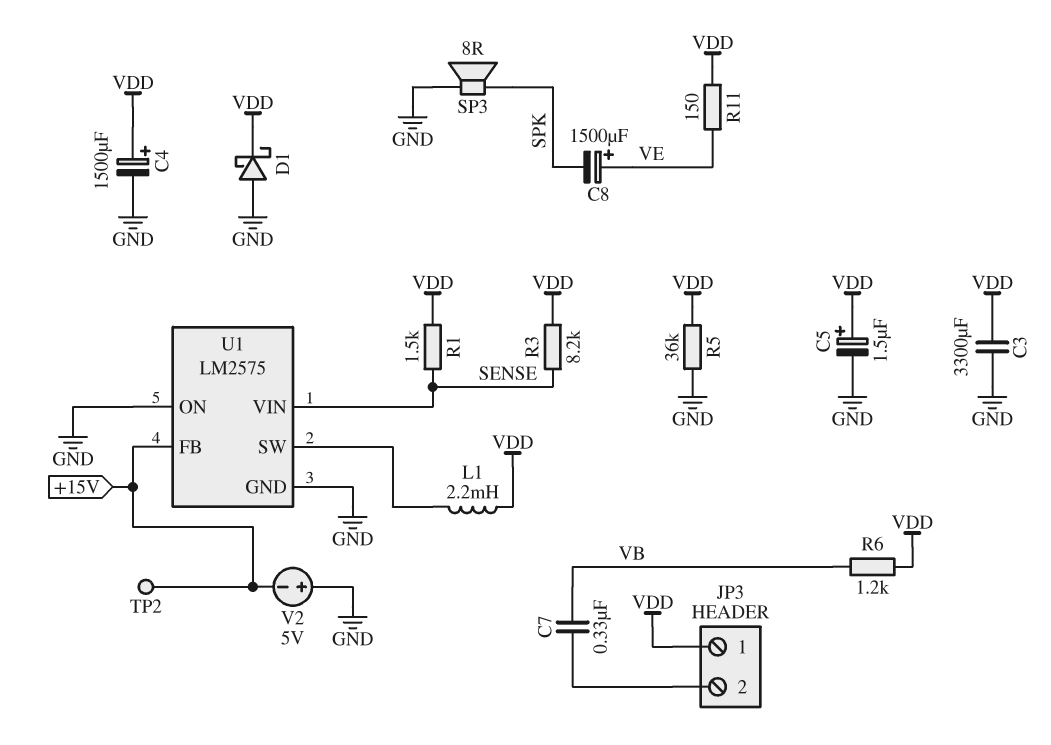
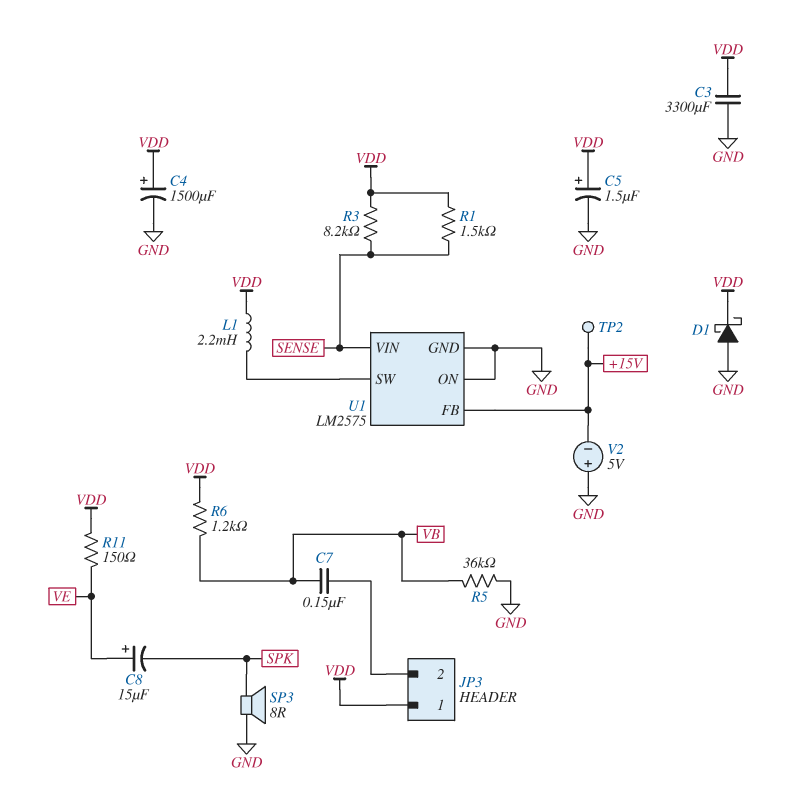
C7: 330nF (JP3/2, VB) -> 150nF (JP3/2, VB)
C8: 1500uF (plus VE, minus SPK) -> 15uF (plus VE, minus SPK)
R5: 36k (GND, VDD) -> 36k (GND, VB)

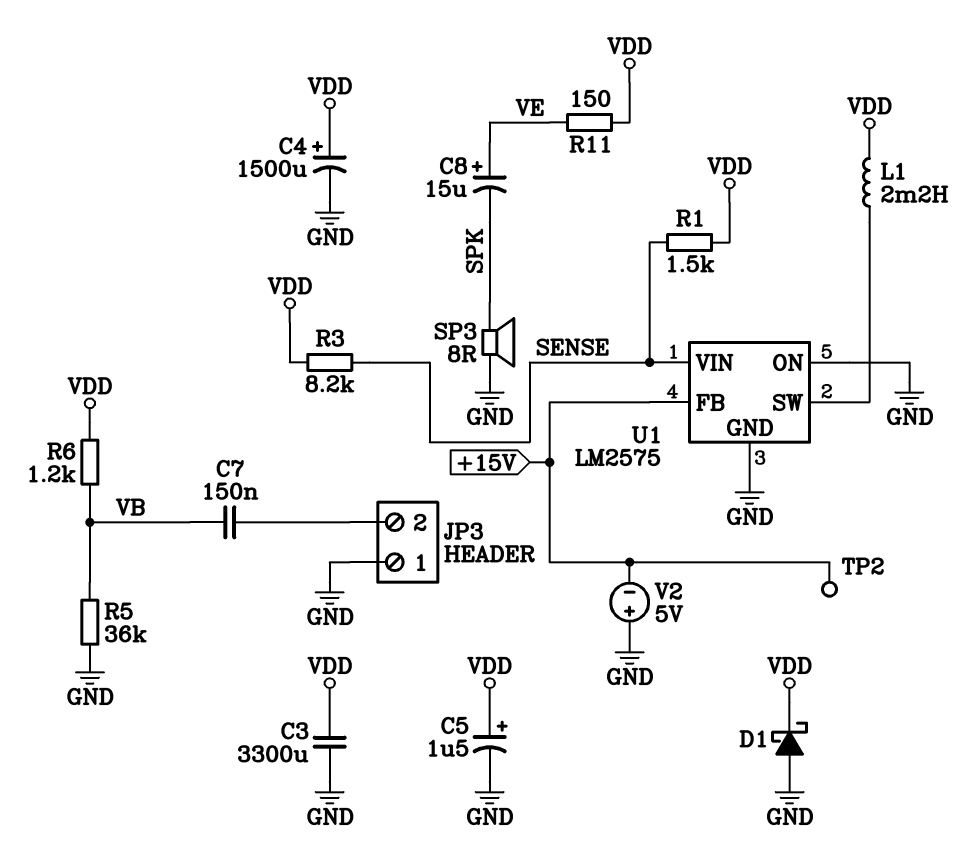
JP3 pin 1: VDD -> GND

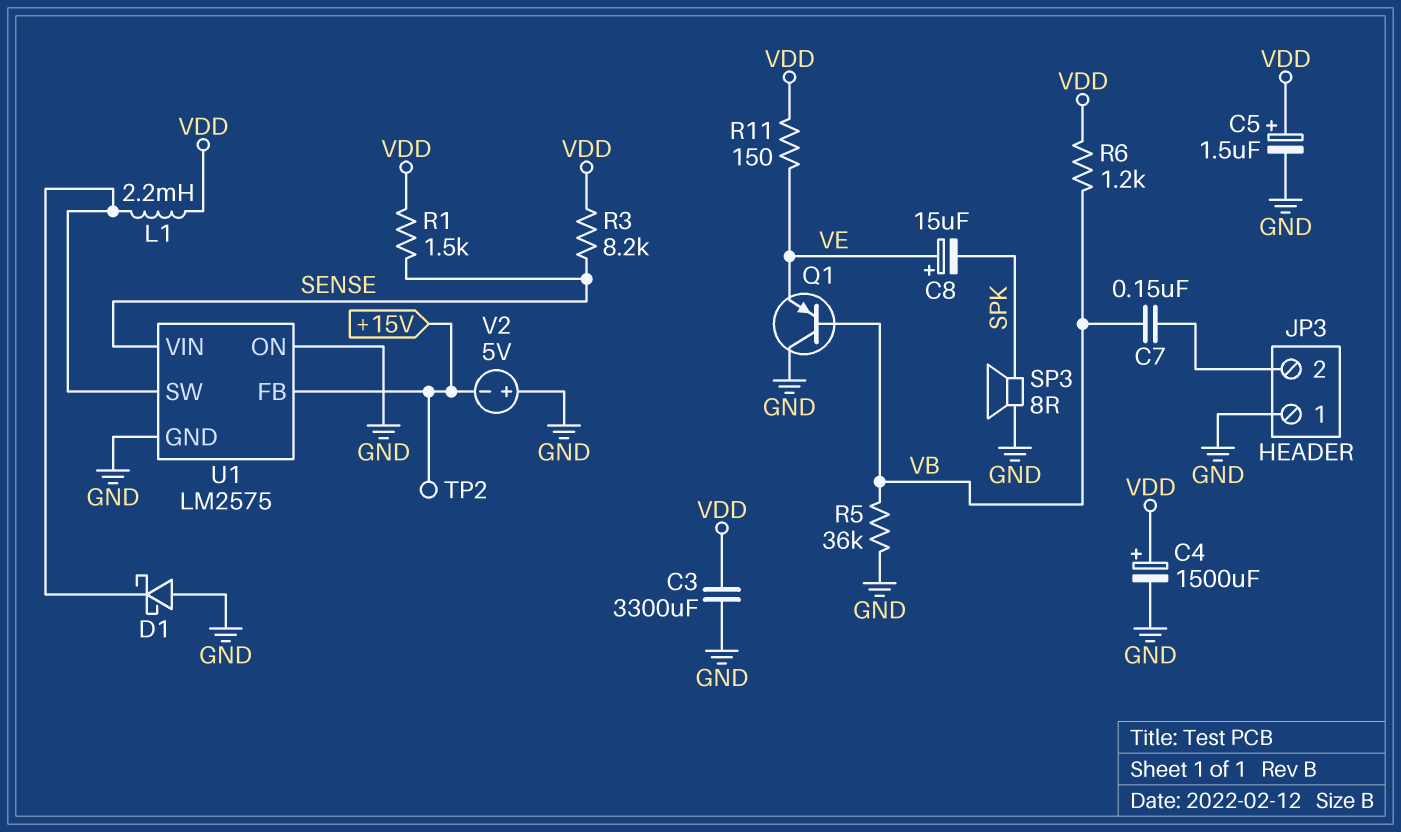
D1: schottky (A GND, K VDD) -> schottky (A GND, K U1/SW)
Q1: none -> PNP (B VB, C GND, E VE)

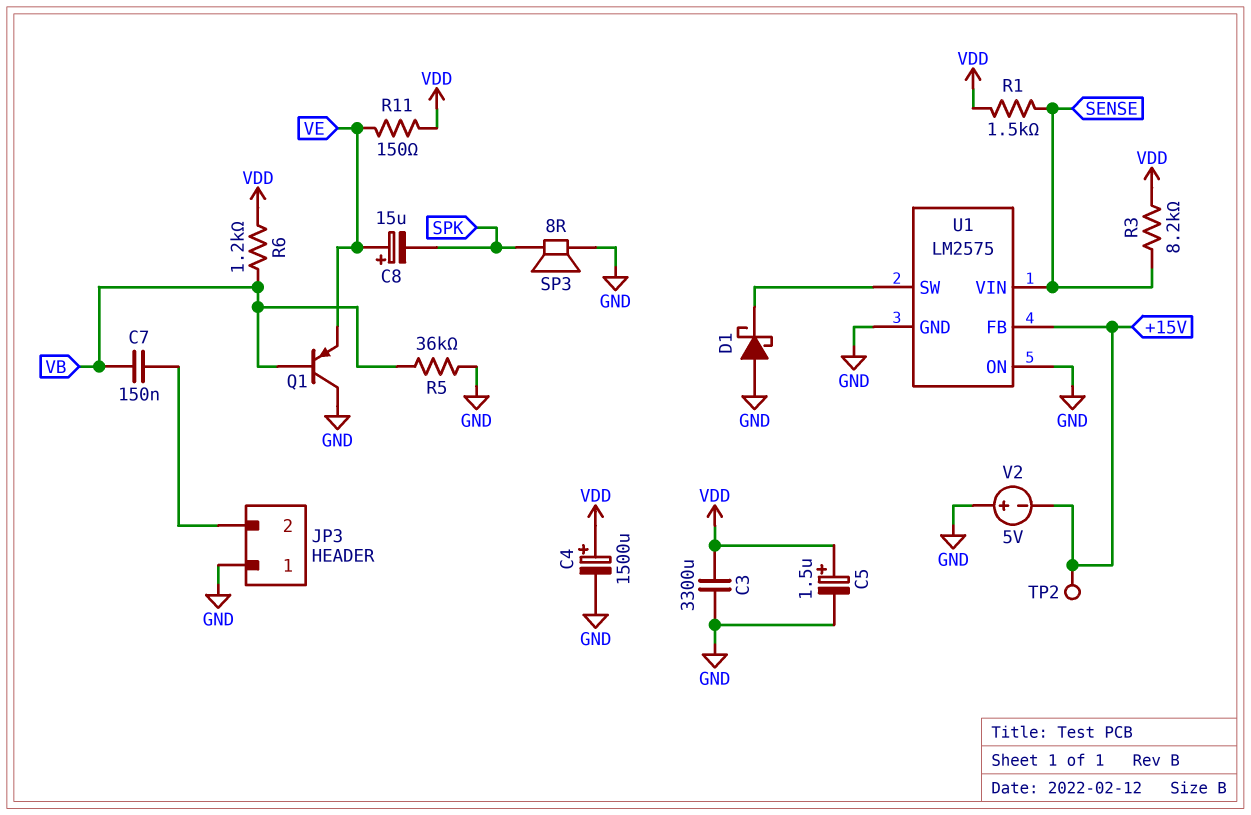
L1: 2.2mH (U1/SW, VDD) -> none

